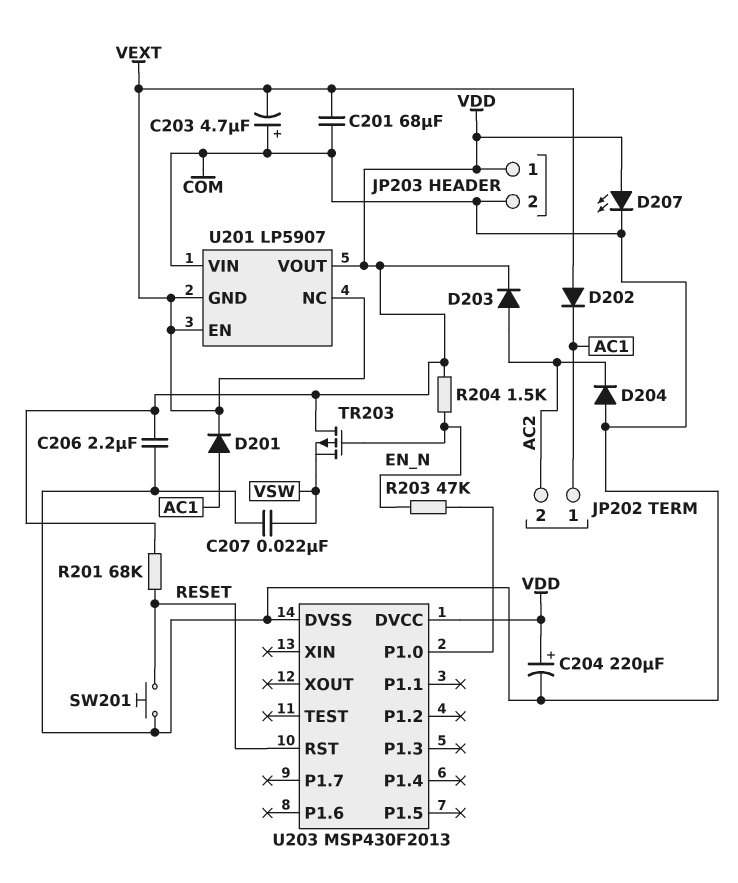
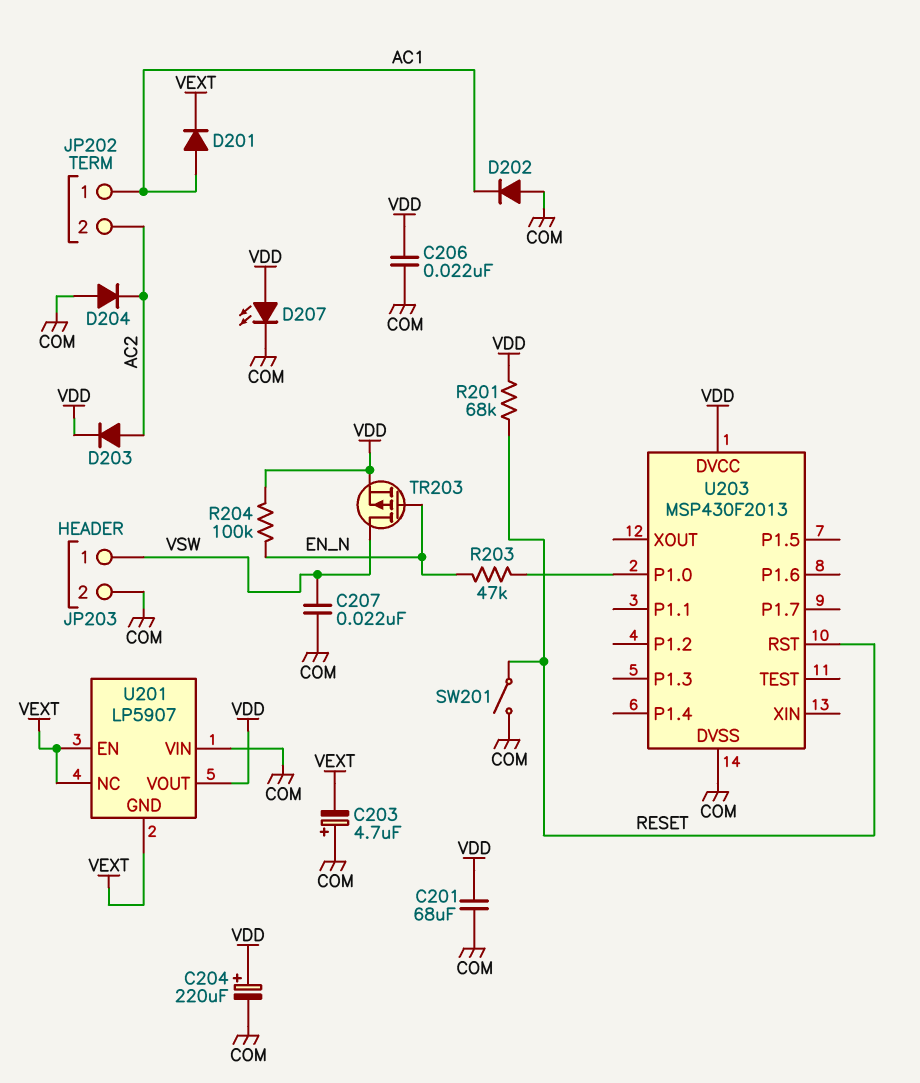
C201: 68uF (COM, VEXT) -> 68uF (COM, VDD)
C206: 2.2uF (COM, VDD) -> 22nF (COM, VDD)
D202: diode (A VEXT, K AC1) -> diode (A COM, K AC1)
JP203 pin 1: VDD -> VSW
R204: 1.5k (EN_N, VDD) -> 100k (EN_N, VDD)
SW201: button (COM, RESET) -> switch (COM, RESET)
TR203: PMOS (G EN_N, D VDD, S VSW) -> PMOS (G EN_N, D VSW, S VDD)

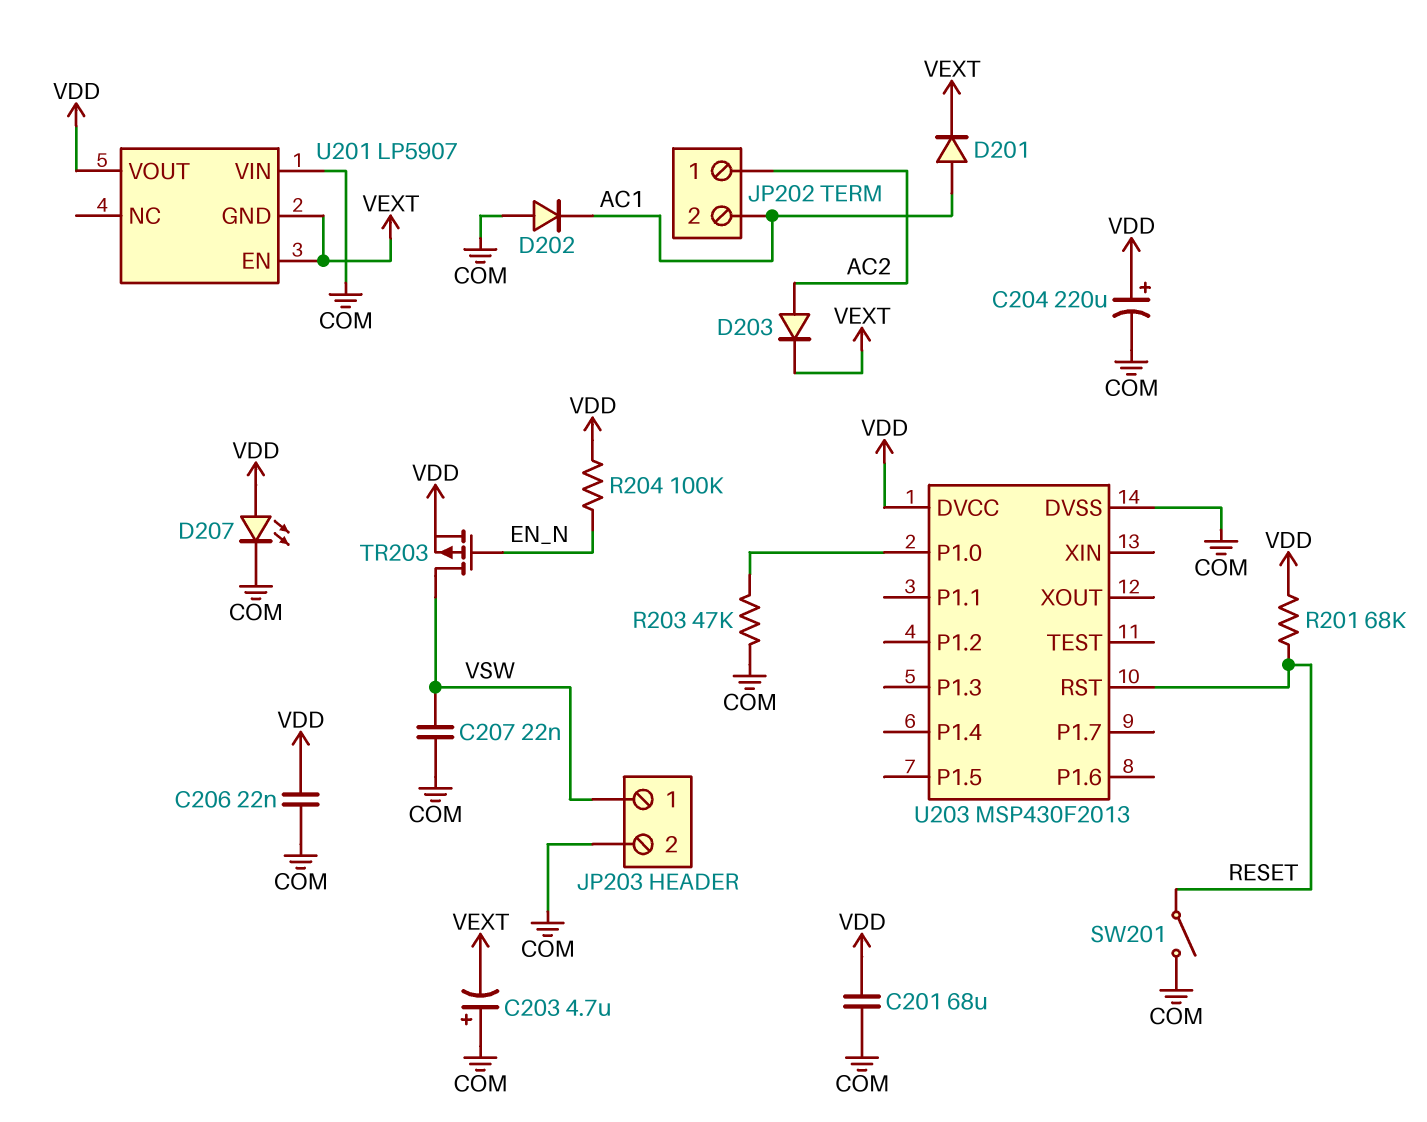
D203: diode (A AC2, K VDD) -> diode (A AC2, K VEXT)
D204: diode (A COM, K AC2) -> none
JP202 pin 1: AC1 -> AC2
JP202 pin 2: AC2 -> AC1
R203: 47k (EN_N, U203/P1.0) -> 47k (COM, U203/P1.0)
U201 pin NC: VEXT -> none

